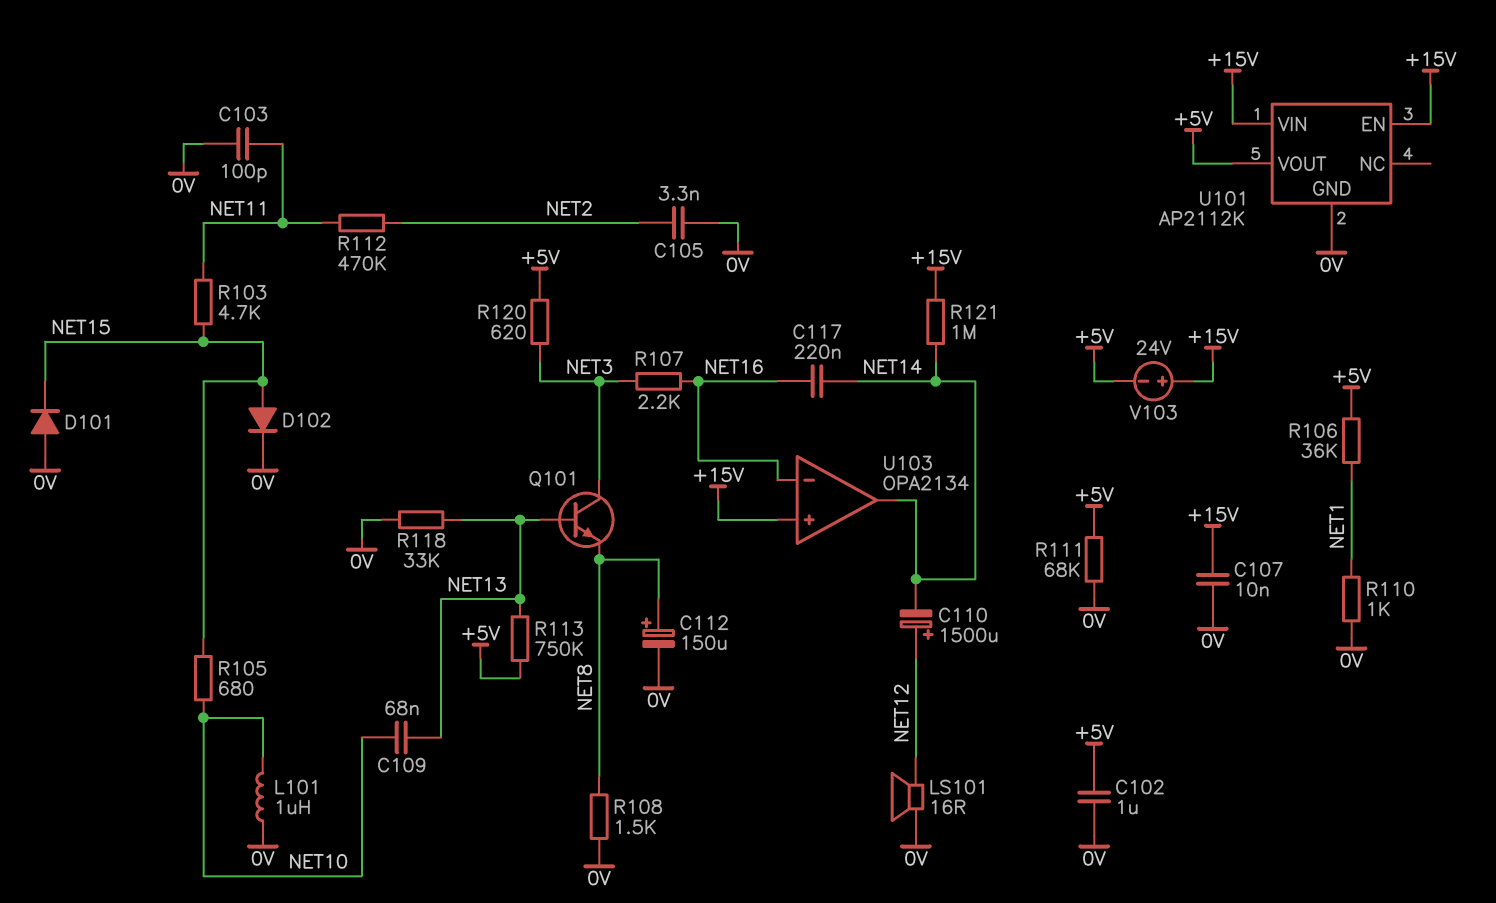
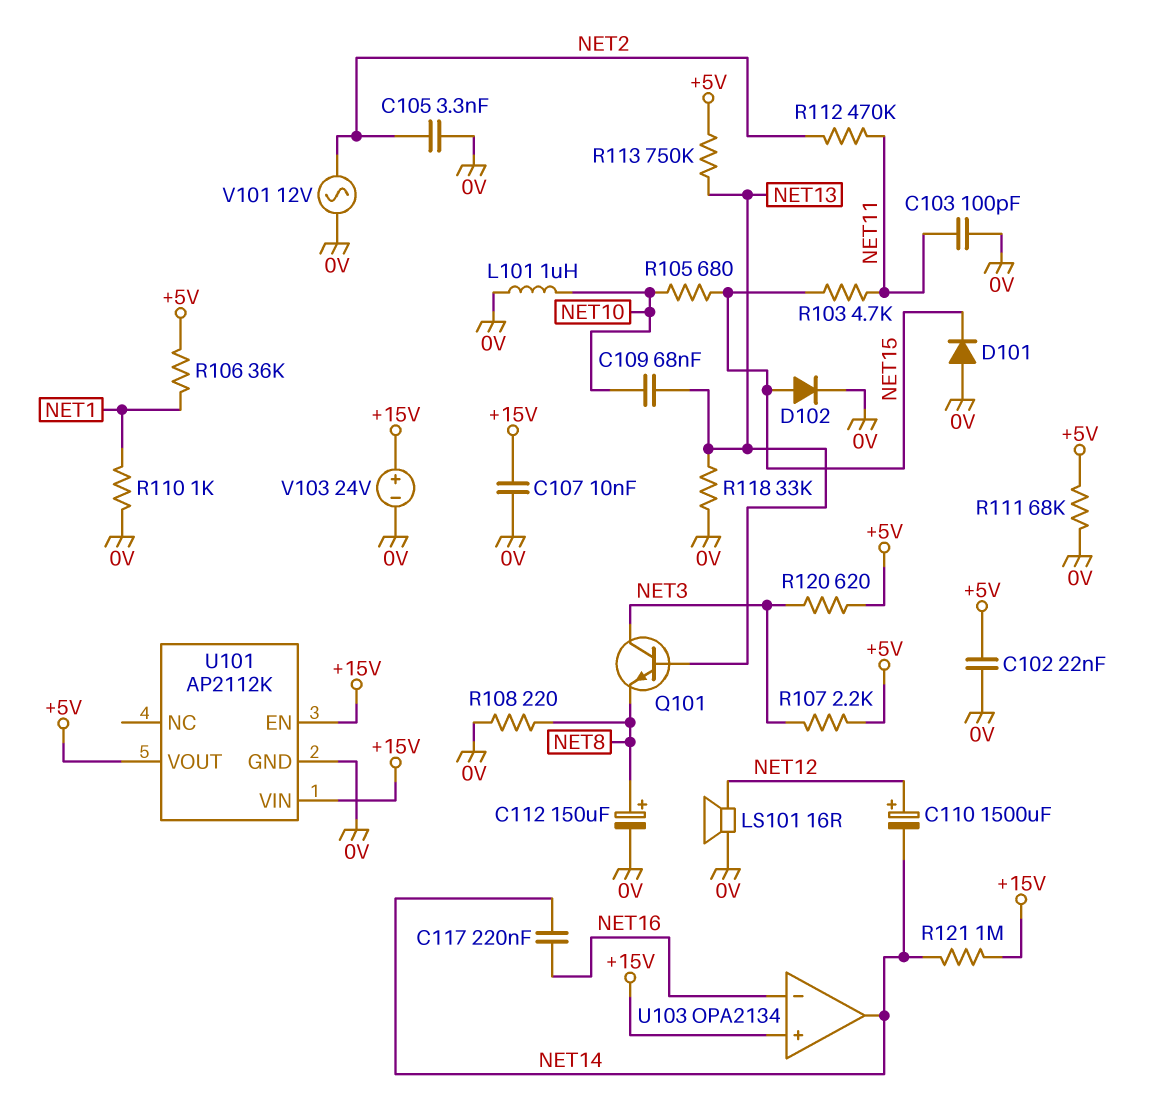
C102: 1uF (+5V, 0V) -> 22nF (+5V, 0V)
R107: 2.2k (NET3, NET16) -> 2.2k (+5V, NET3)
R108: 1.5k (0V, NET8) -> 220 (0V, NET8)
V101: none -> AC 12V (0V, NET2)
V103: 24V (plus +15V, minus +5V) -> 24V (plus +15V, minus 0V)

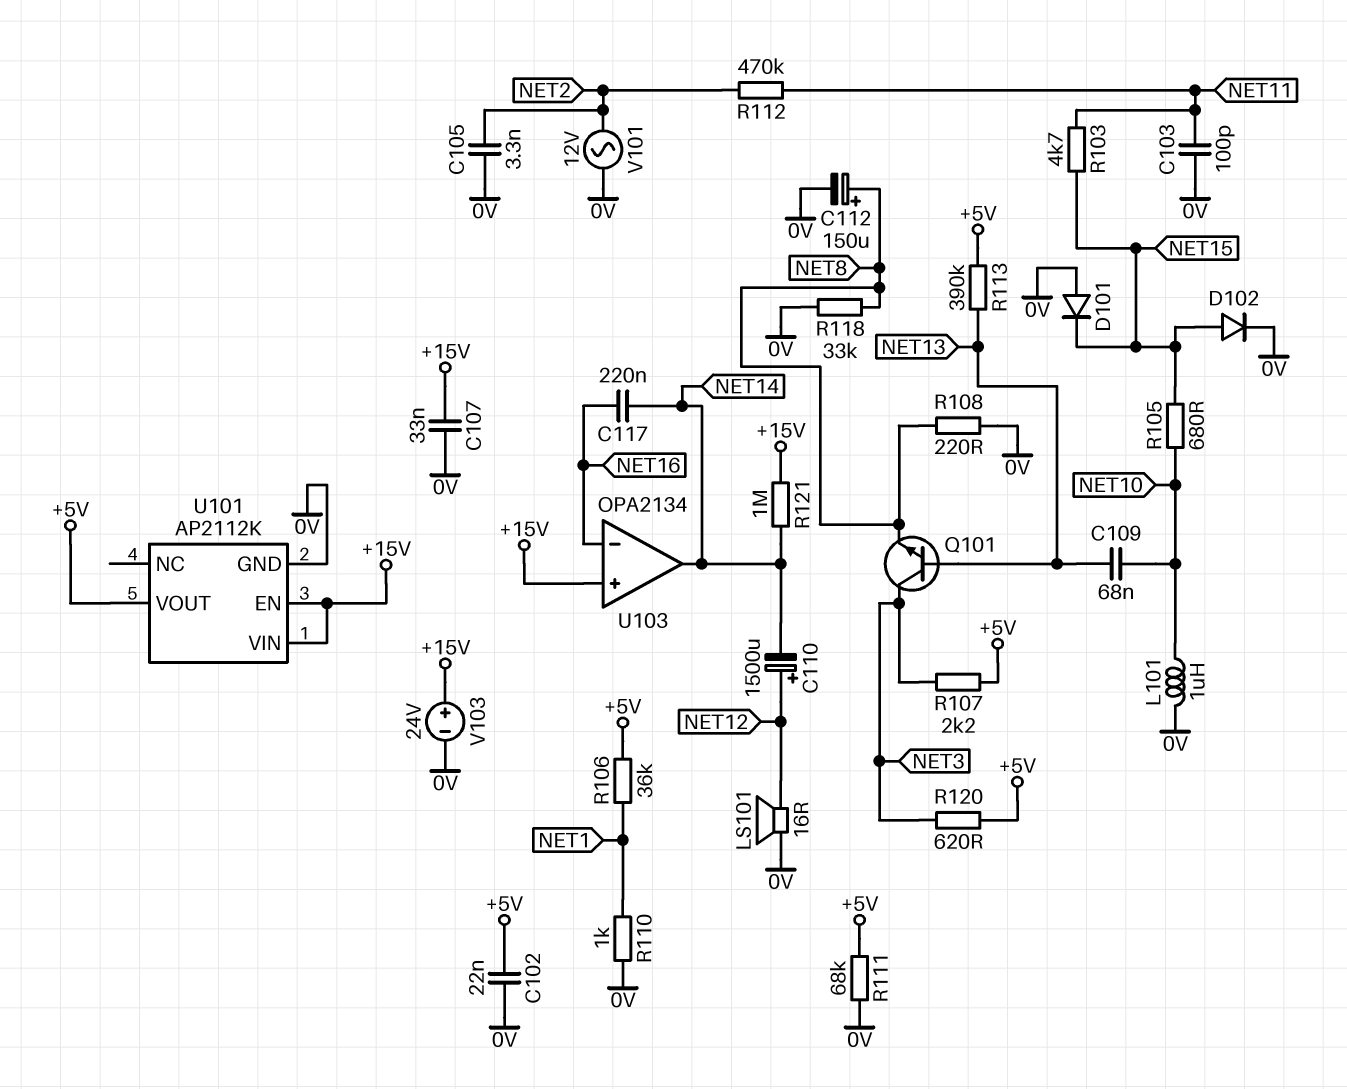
C107: 10nF (+15V, 0V) -> 33nF (+15V, 0V)
R113: 750k (+5V, NET13) -> 390k (+5V, NET13)
R118: 33k (0V, NET13) -> 33k (0V, NET8)

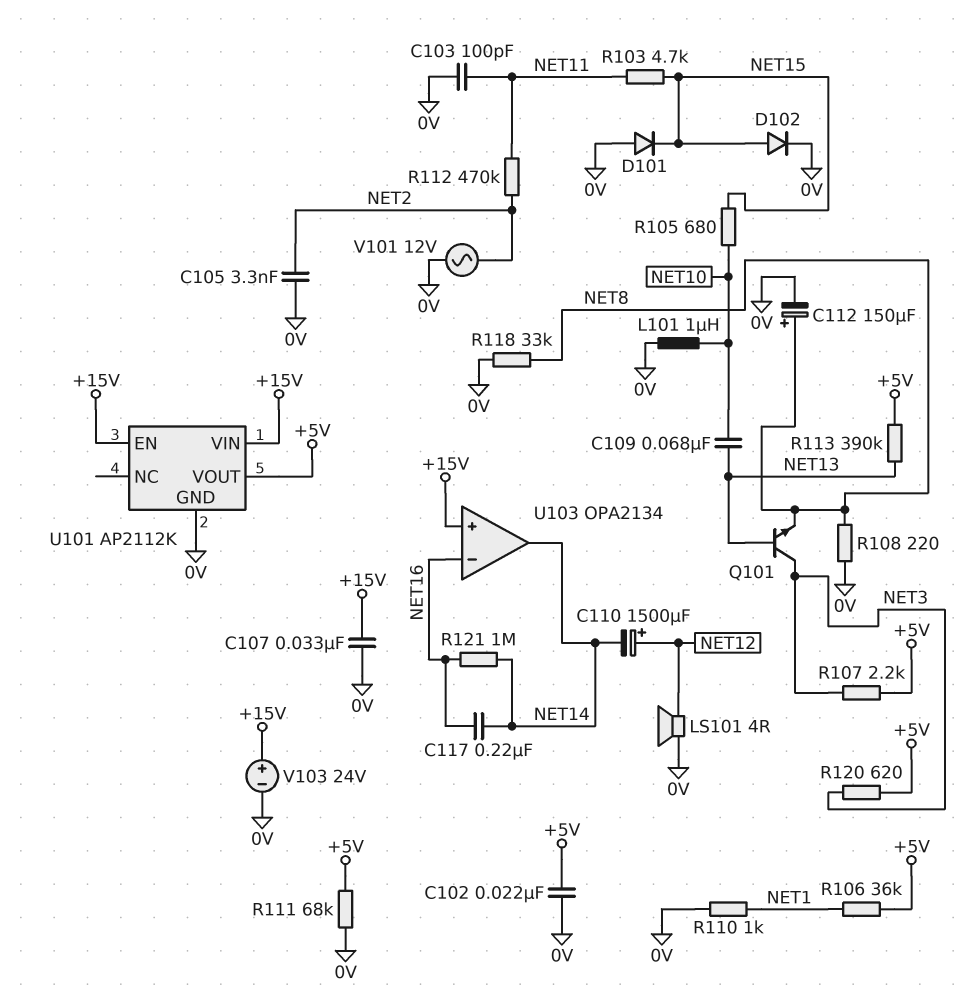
LS101: speaker 16R (0V, NET12) -> speaker 4R (0V, NET12)
R121: 1M (+15V, NET14) -> 1M (NET14, NET16)

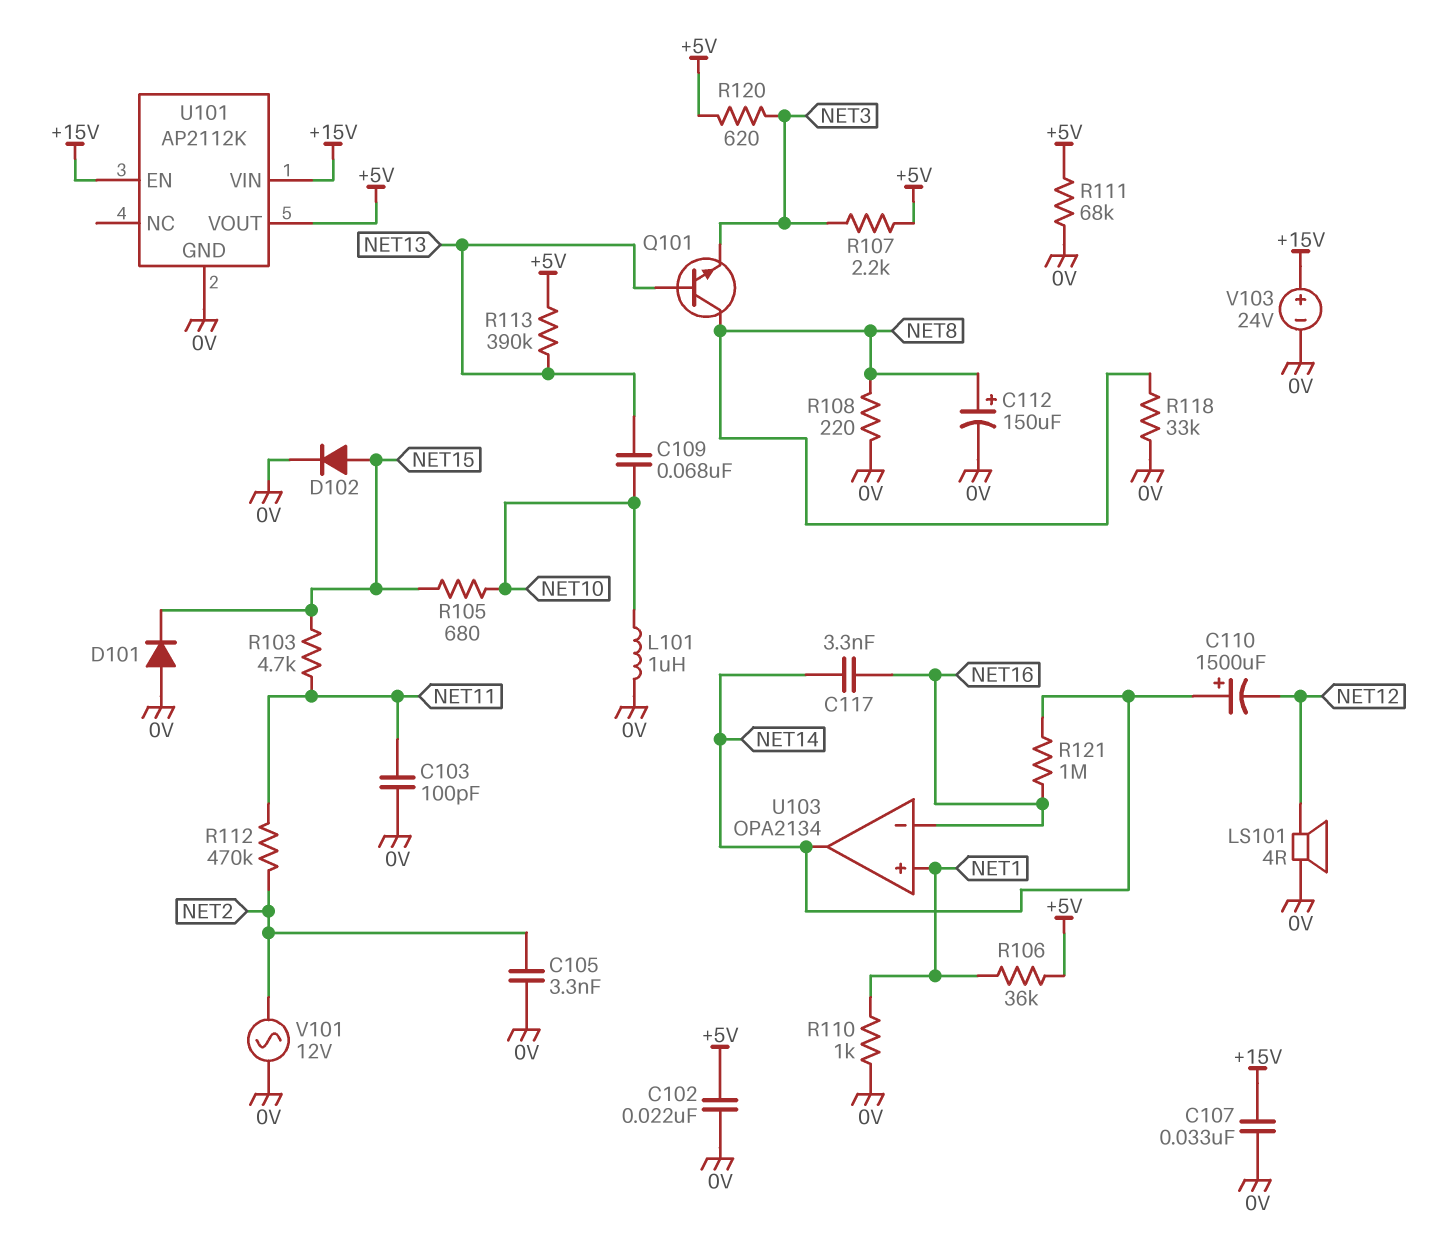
C110: 1500uF (plus NET12, minus NET14) -> 1500uF (plus NET14, minus NET12)
C117: 220nF (NET14, NET16) -> 3.3nF (NET14, NET16)
Q101: NPN (B NET13, C NET3, E NET8) -> NPN (B NET13, C NET8, E NET3)
U103 pin in+: +15V -> NET1

